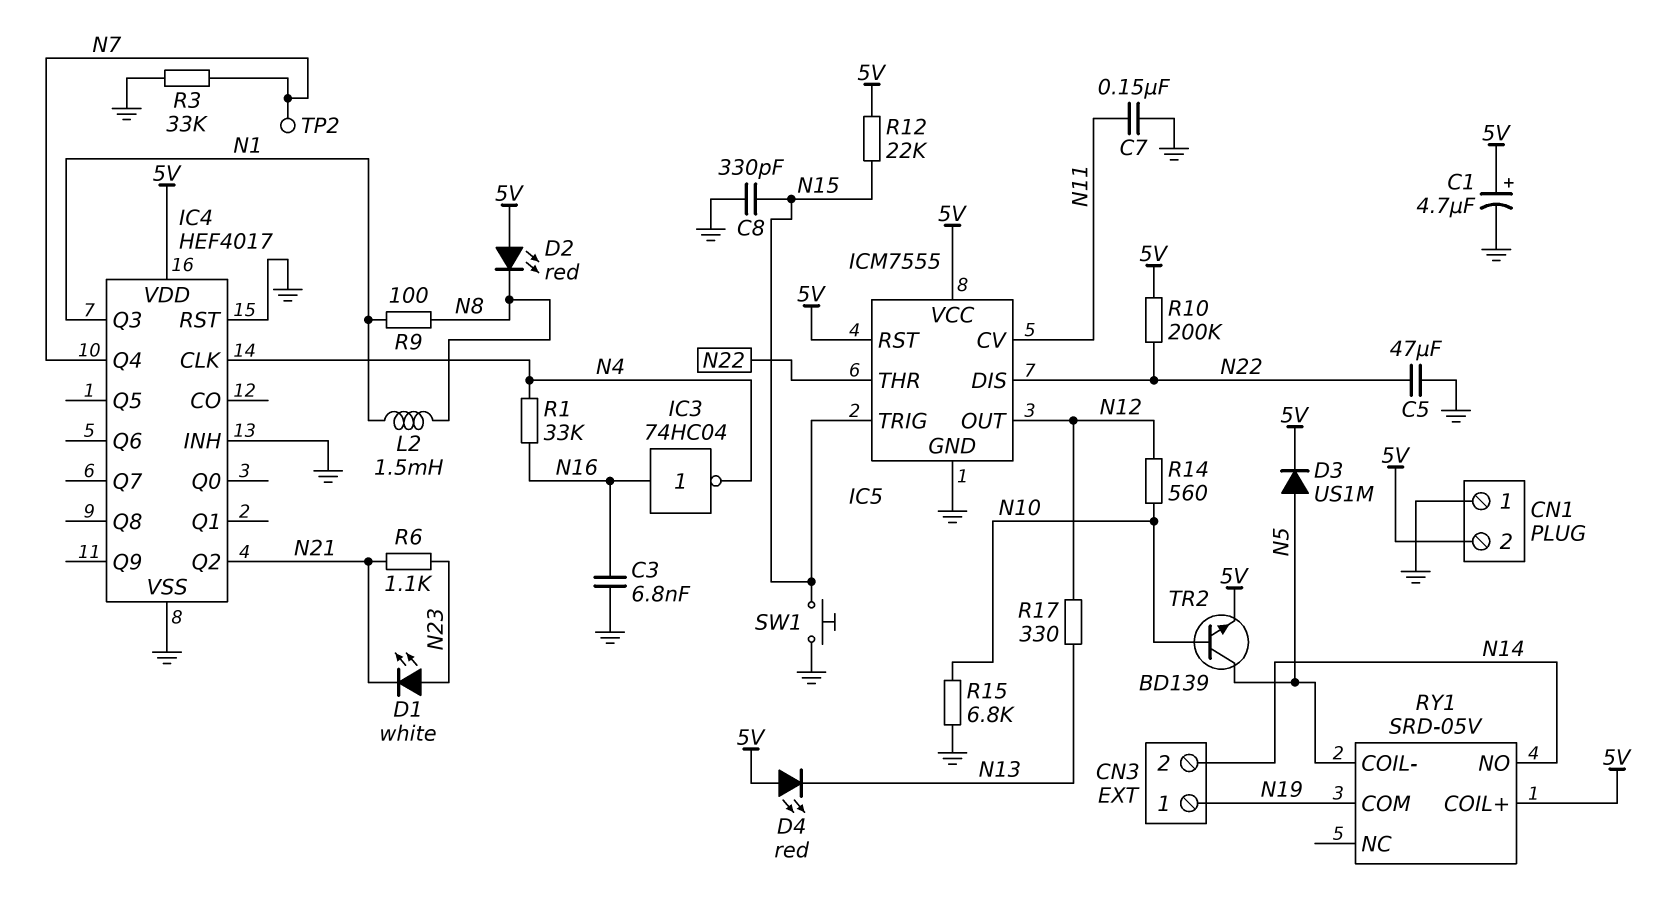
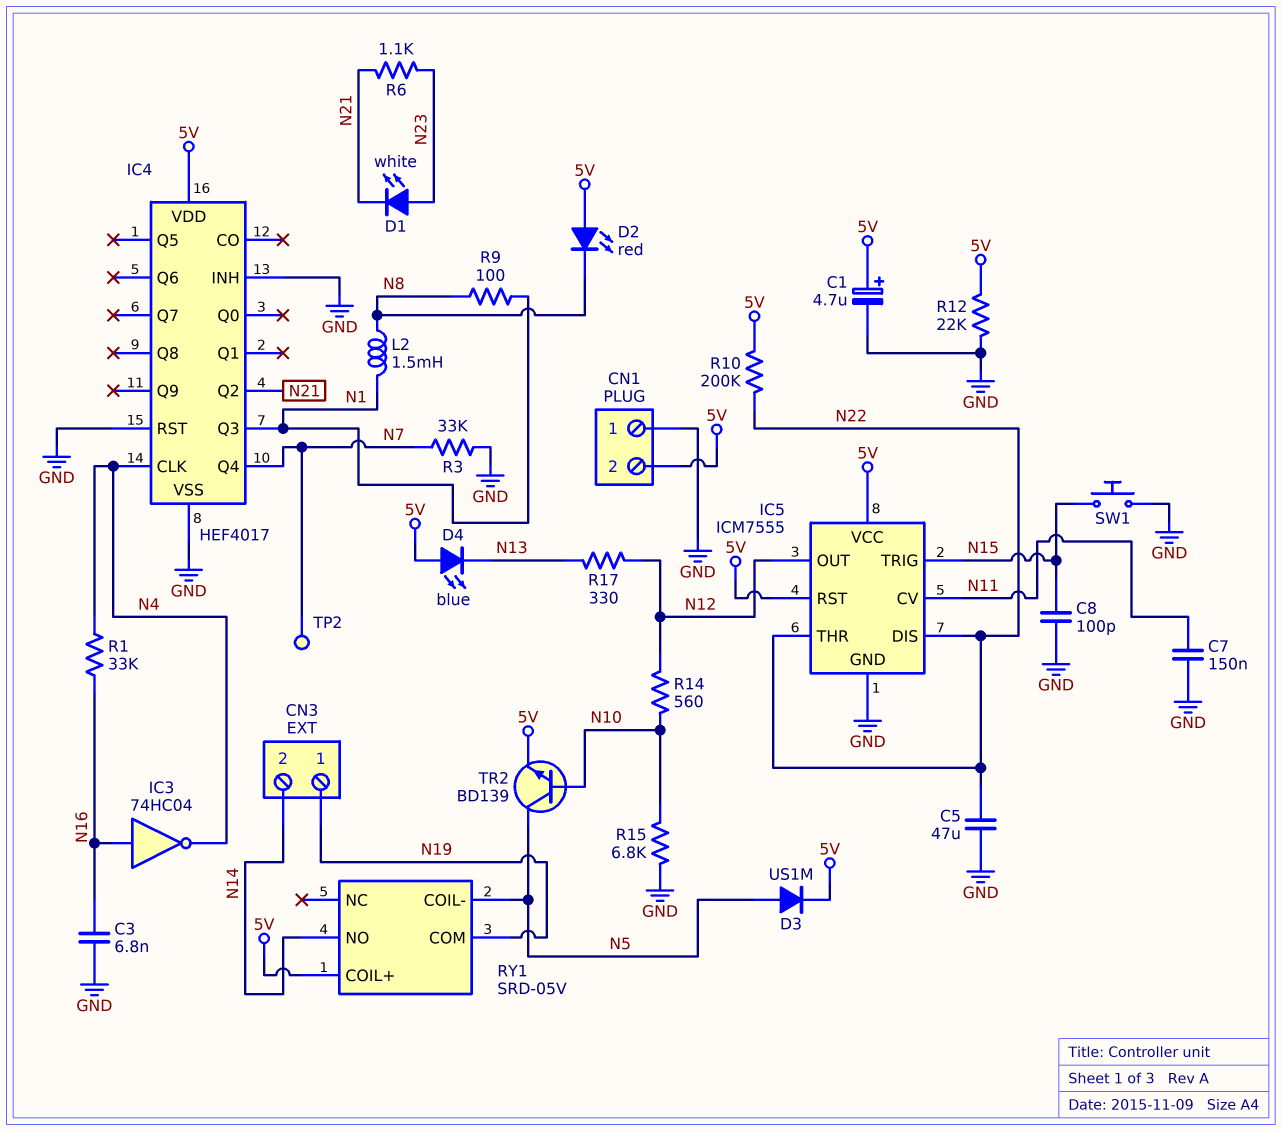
C8: 330pF (GND, N15) -> 100pF (GND, N15)
D4: LED red (A 5V, K N13) -> LED blue (A 5V, K N13)
R12: 22k (5V, N15) -> 22k (5V, GND)

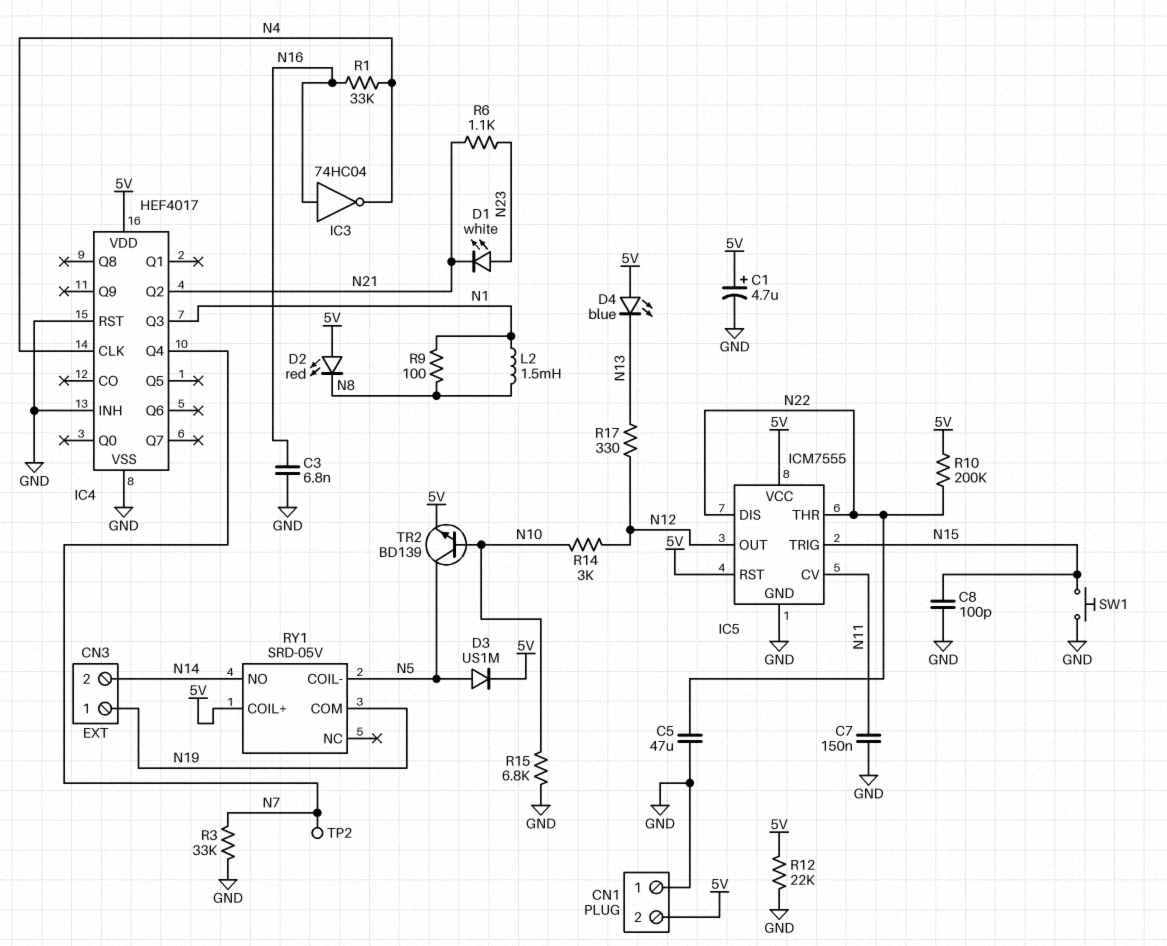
R14: 560 (N10, N12) -> 3k (N10, N12)

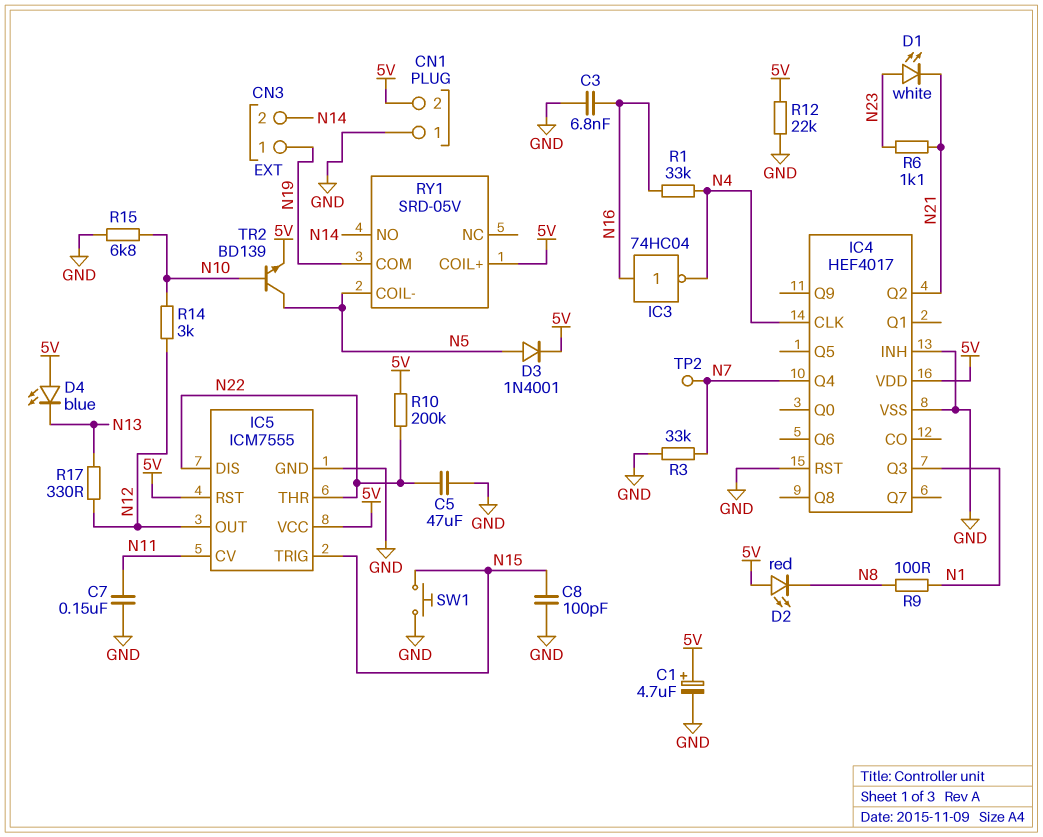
D3: diode US1M (A N5, K 5V) -> diode 1N4001 (A N5, K 5V)
L2: 1.5mH (N1, N8) -> none

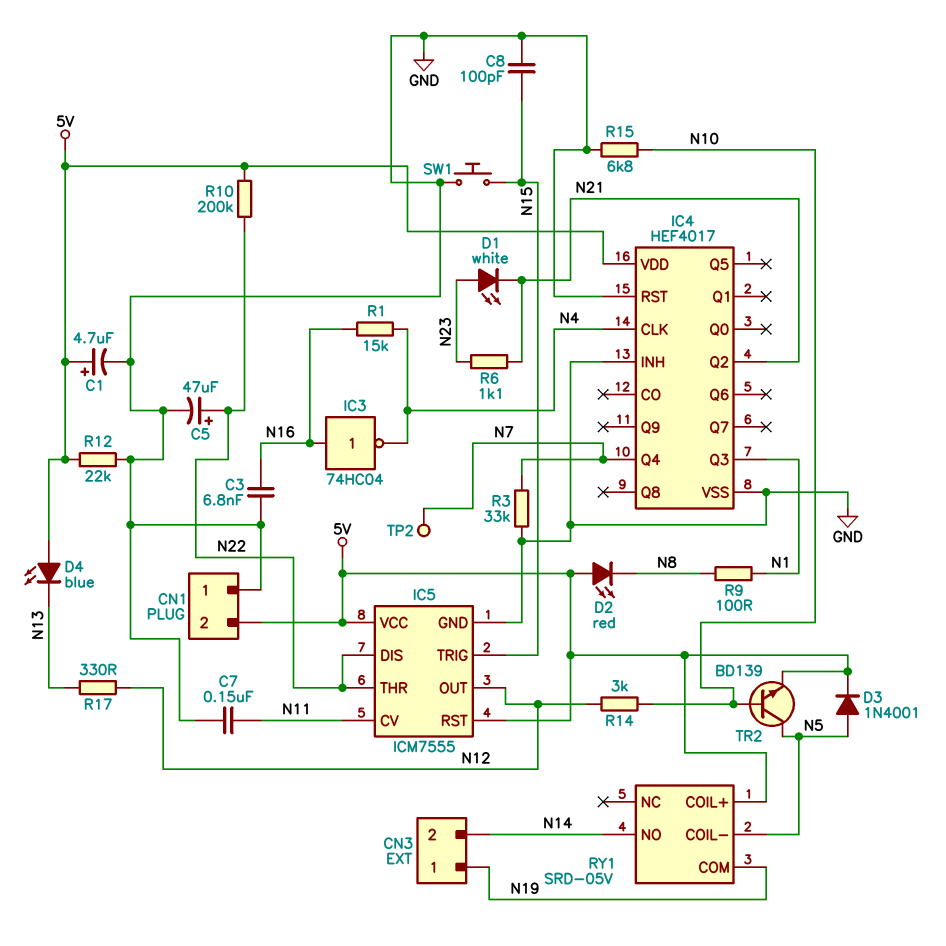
C5: 47uF (GND, N22) -> 47uF (plus N22, minus GND)
R1: 33k (N4, N16) -> 15k (N4, N16)

